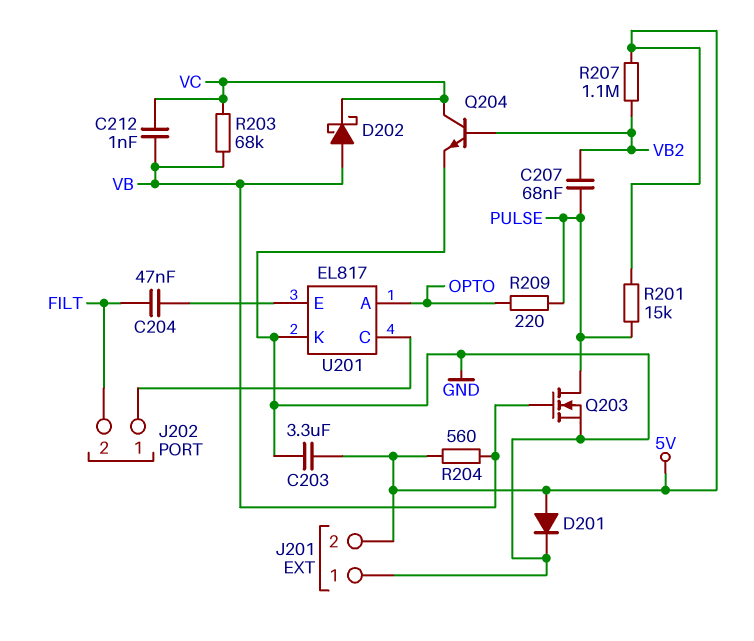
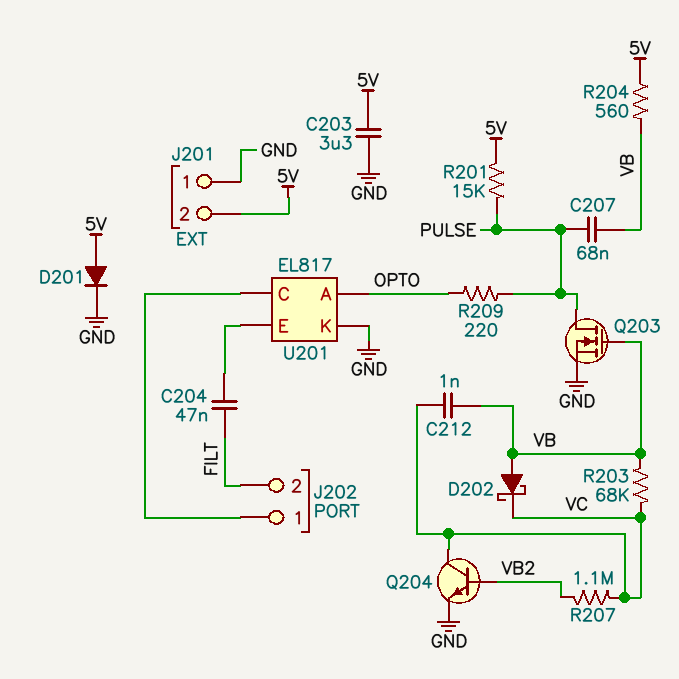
C207: 68nF (PULSE, VB2) -> 68nF (PULSE, VB)
R207: 1.1M (5V, VB2) -> 1.1M (VB2, VC)

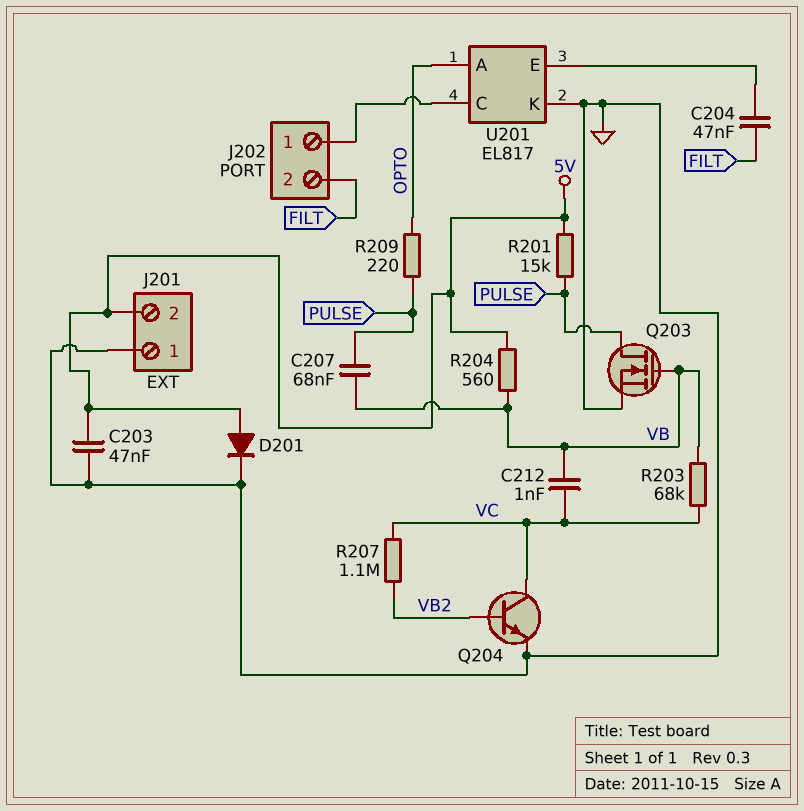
C203: 3.3uF (5V, GND) -> 47nF (5V, GND)
D202: schottky (A VB, K VC) -> none

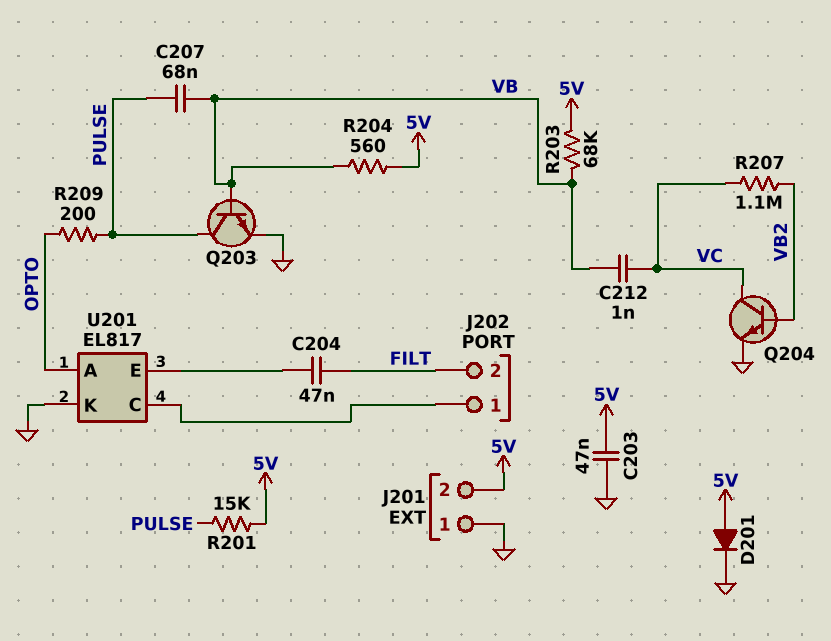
Q203: NMOS (G VB, D PULSE, S GND) -> NPN (B VB, C PULSE, E GND)
R203: 68k (VB, VC) -> 68k (5V, VB)
R209: 220 (OPTO, PULSE) -> 200 (OPTO, PULSE)

